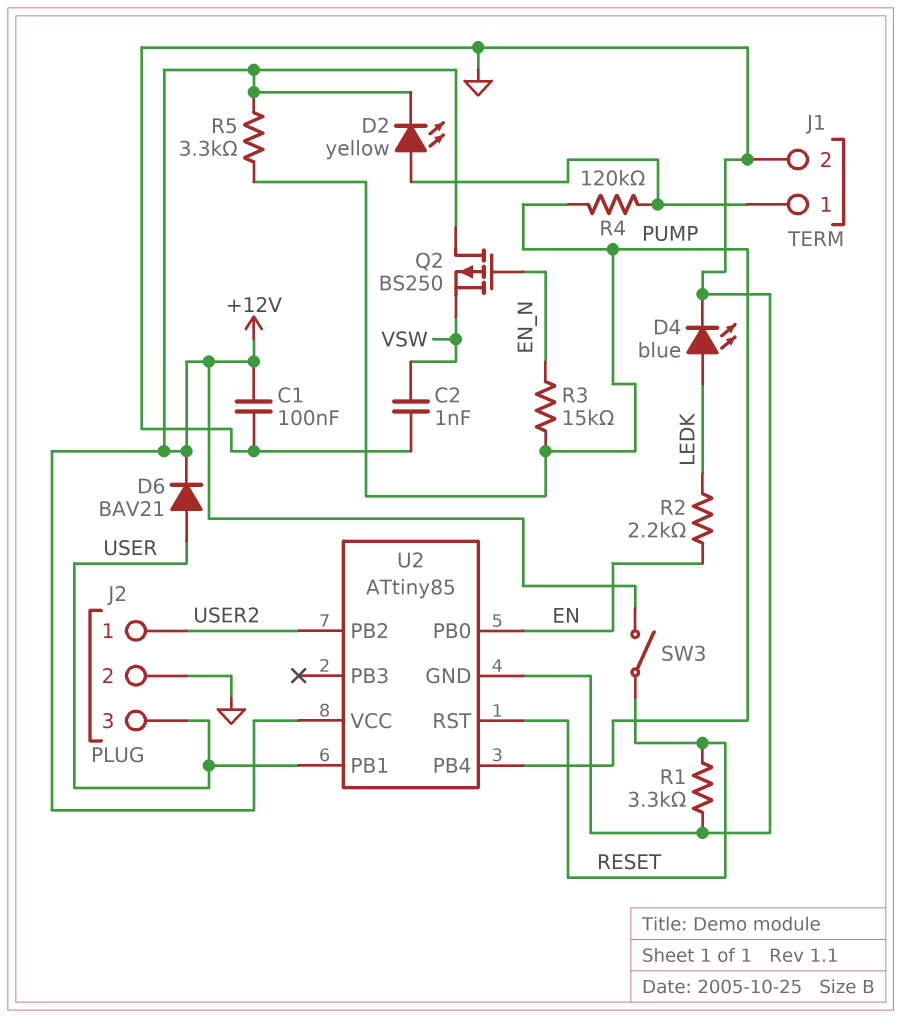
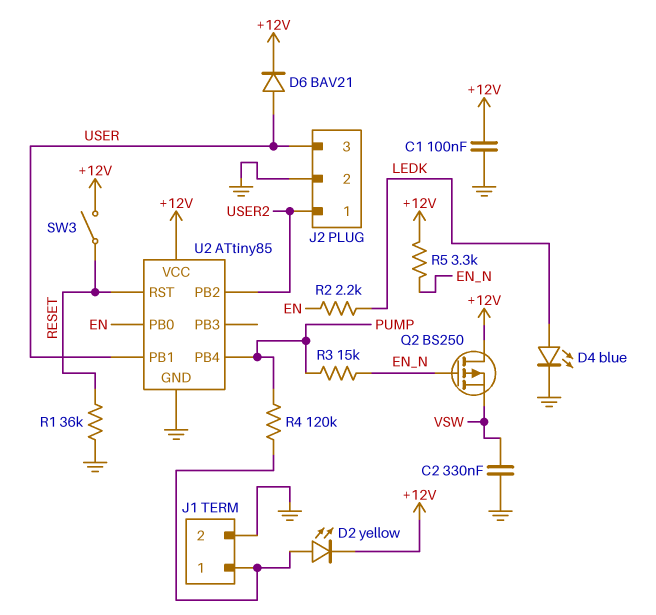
C2: 1nF (GND, VSW) -> 330nF (GND, VSW)
R1: 3.3k (GND, RESET) -> 36k (GND, RESET)
R5: 3.3k (+12V, PUMP) -> 3.3k (+12V, EN_N)

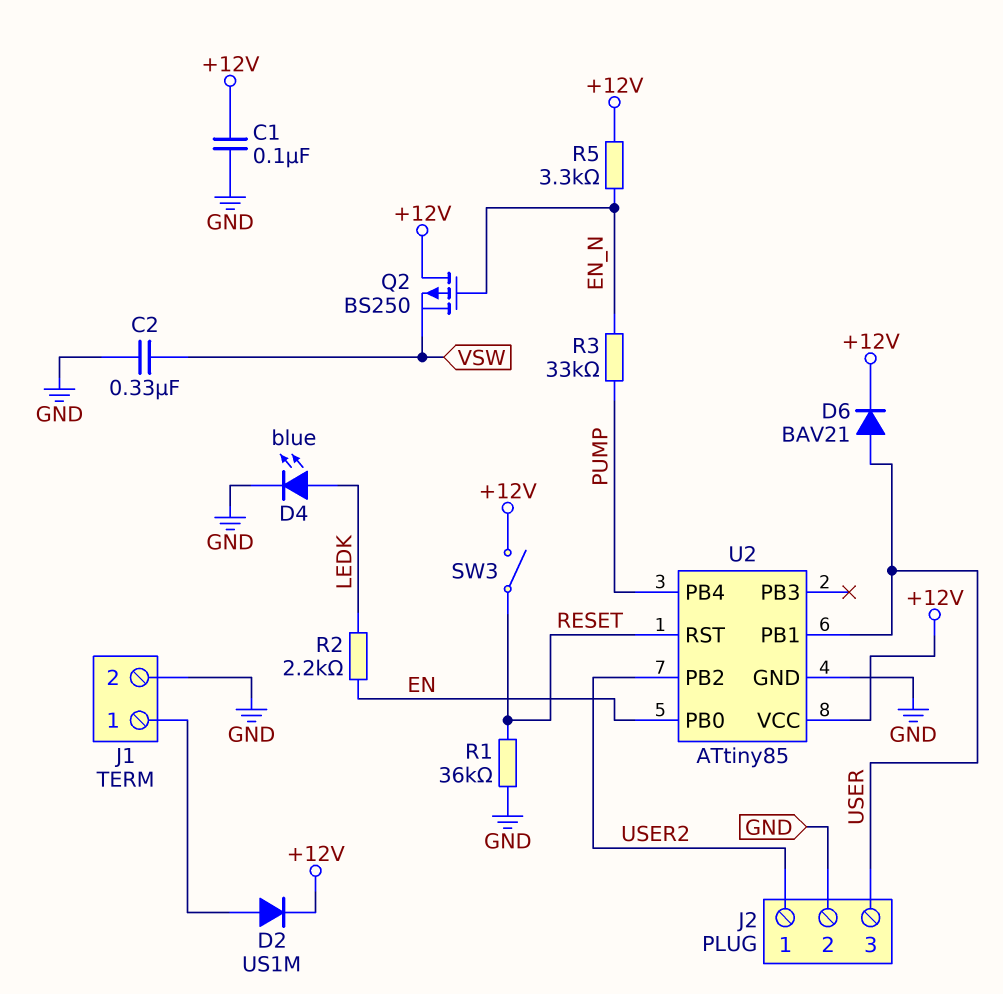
D2: LED yellow (A J1/1, K +12V) -> diode US1M (A J1/1, K +12V)
R3: 15k (EN_N, PUMP) -> 33k (EN_N, PUMP)
R4: 120k (J1/1, PUMP) -> none

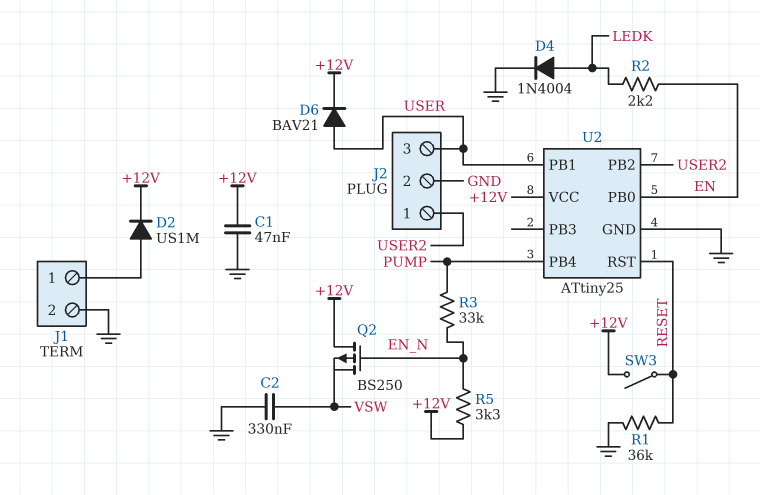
C1: 100nF (+12V, GND) -> 47nF (+12V, GND)
D4: LED blue (A LEDK, K GND) -> diode 1N4004 (A LEDK, K GND)
U2: ATtiny85 -> ATtiny25

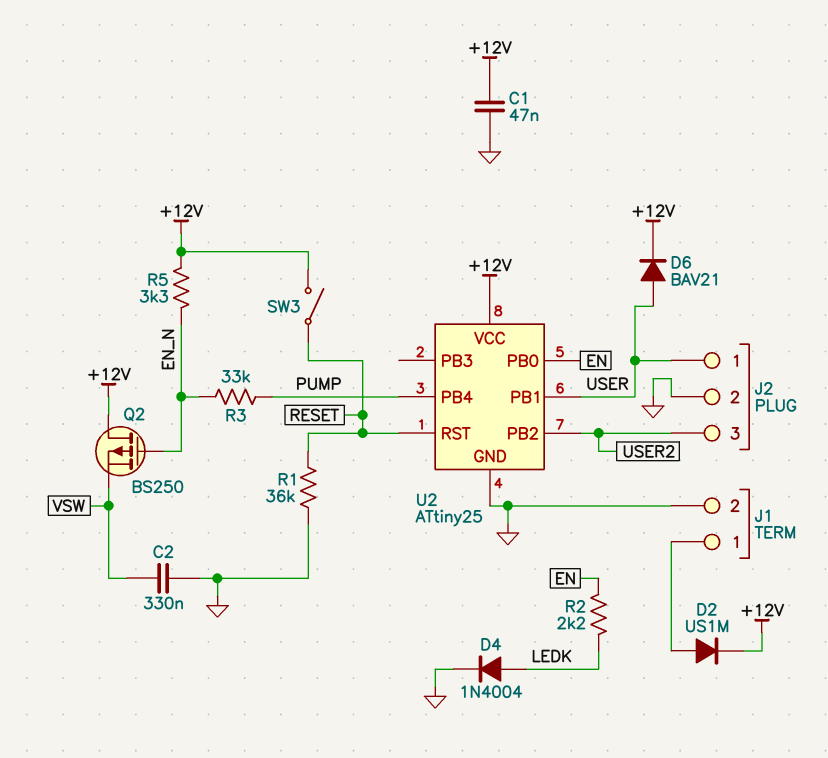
J2 pin 1: USER2 -> USER
J2 pin 3: USER -> USER2

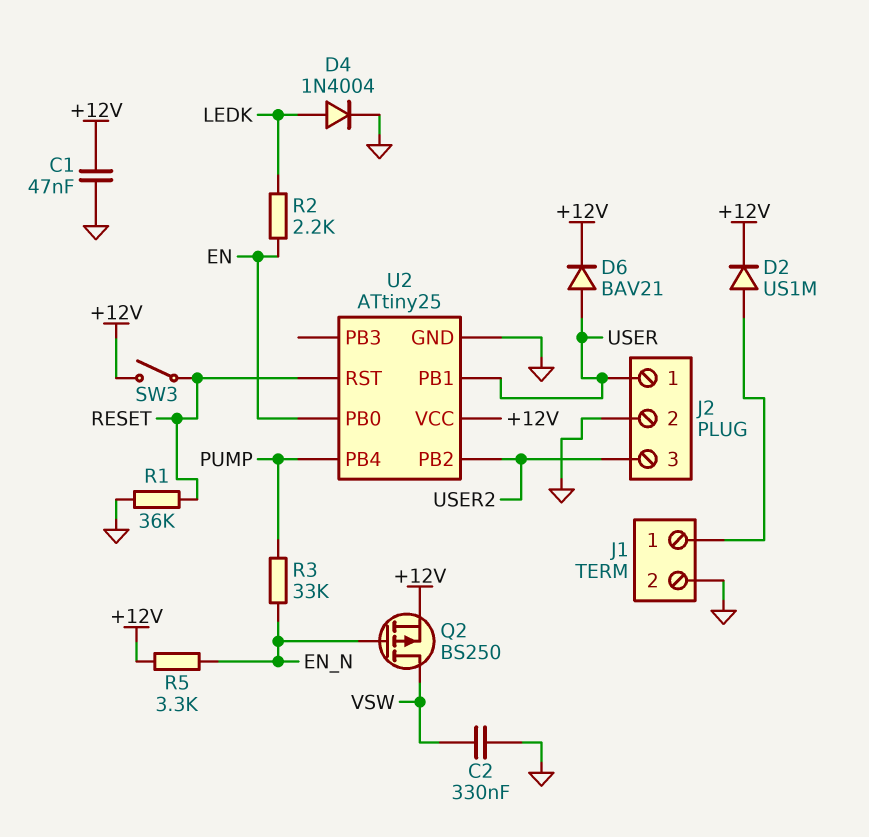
Q2: PMOS BS250 (G EN_N, D +12V, S VSW) -> PMOS BS250 (G EN_N, D VSW, S +12V)

